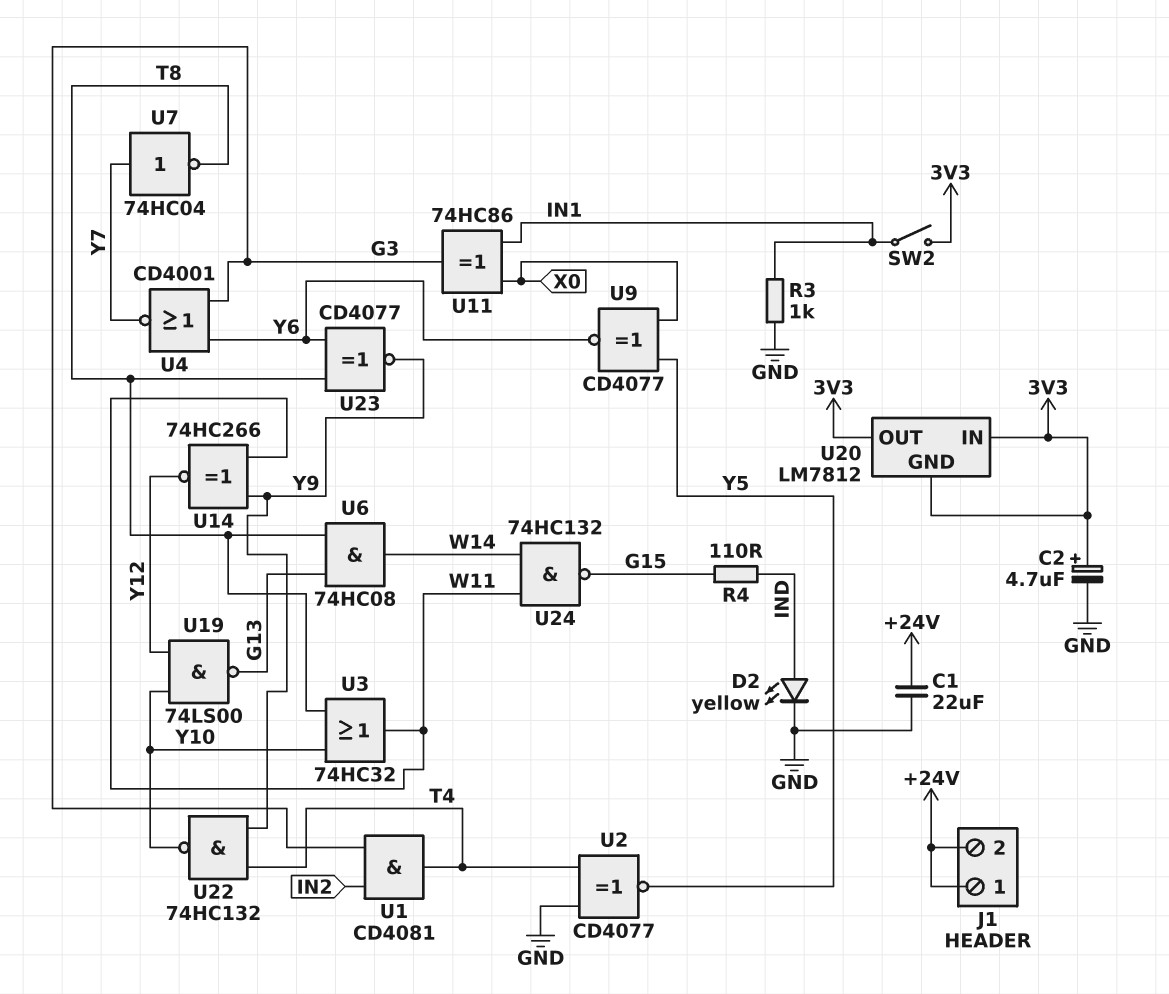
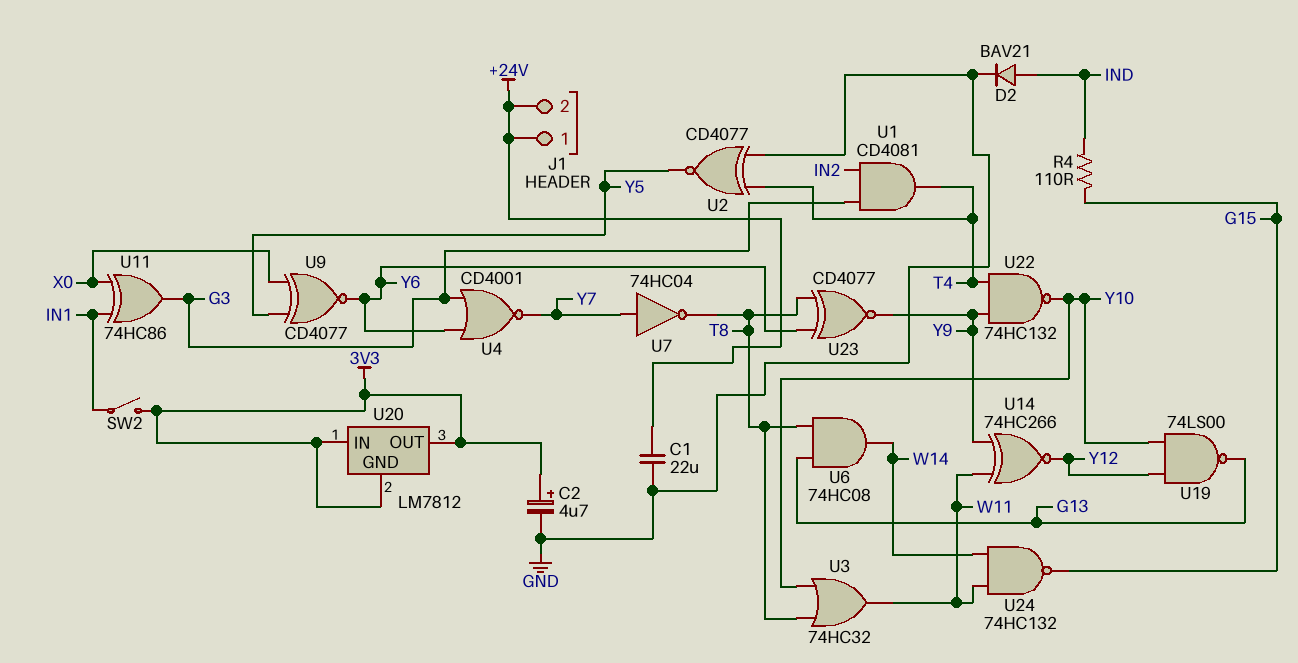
D2: LED yellow (A IND, K GND) -> diode BAV21 (A IND, K GND)
R3: 1k (GND, IN1) -> none

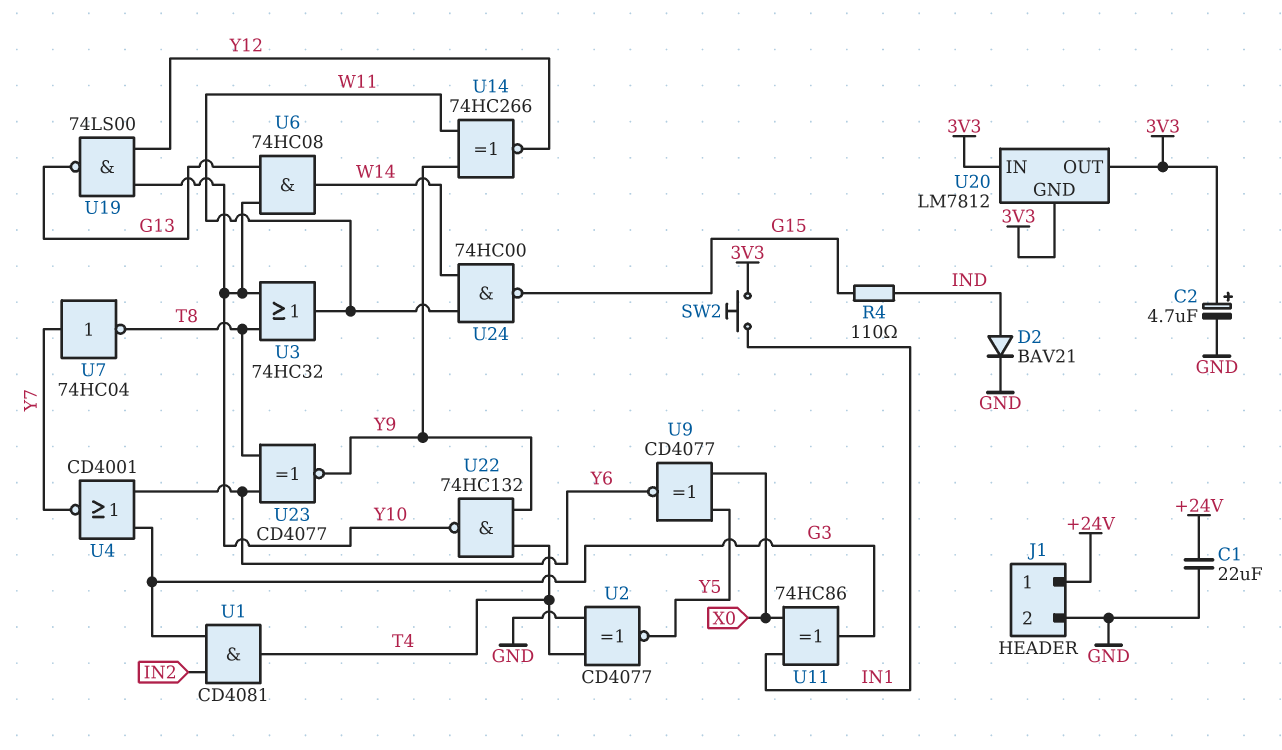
J1 pin 2: +24V -> GND
SW2: switch (3V3, IN1) -> button (3V3, IN1)
U6: AND 74HC08 (in G13, in T8, out W14) -> AND 74HC08 (in G13, in Y10, out W14)
U24: NAND 74HC132 (in W11, in W14, out G15) -> NAND 74HC00 (in W11, in W14, out G15)

